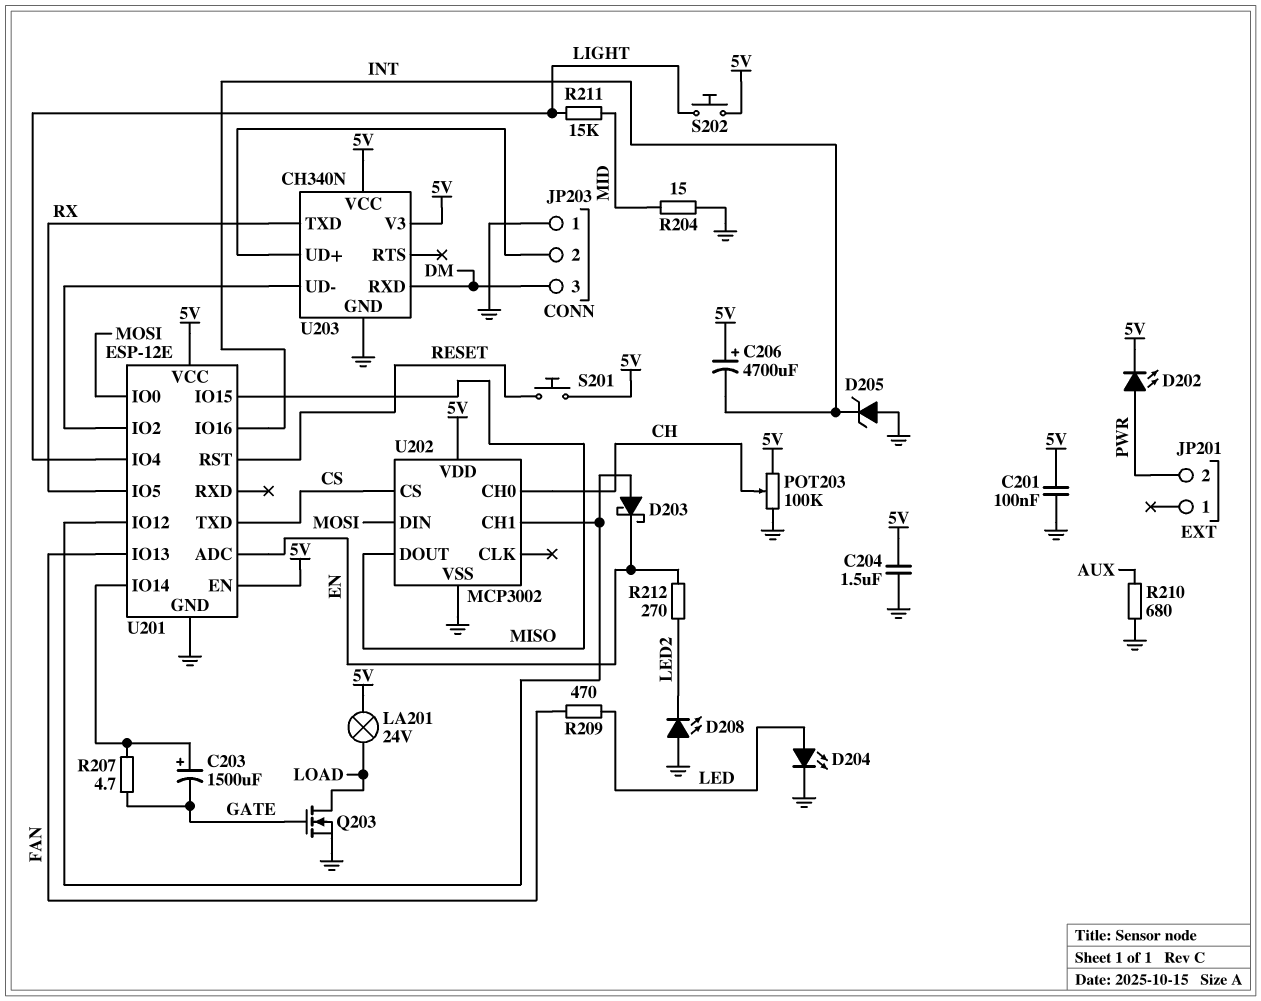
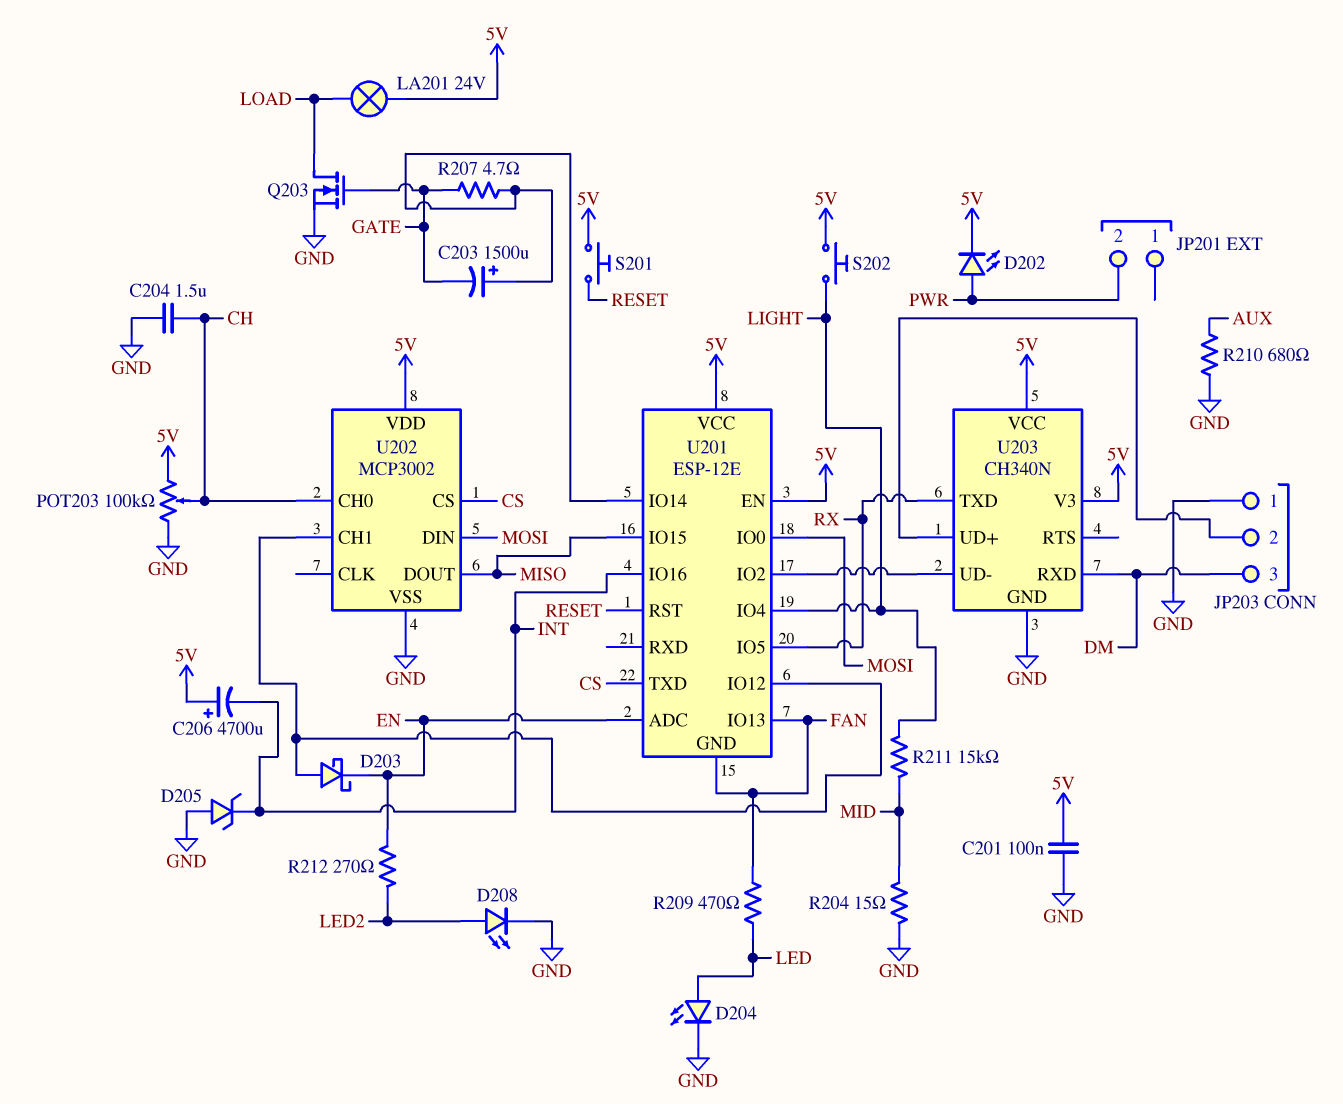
C204: 1.5uF (5V, GND) -> 1.5uF (CH, GND)
D208: LED (A GND, K LED2) -> LED (A LED2, K GND)
U201 pin GND: GND -> FAN

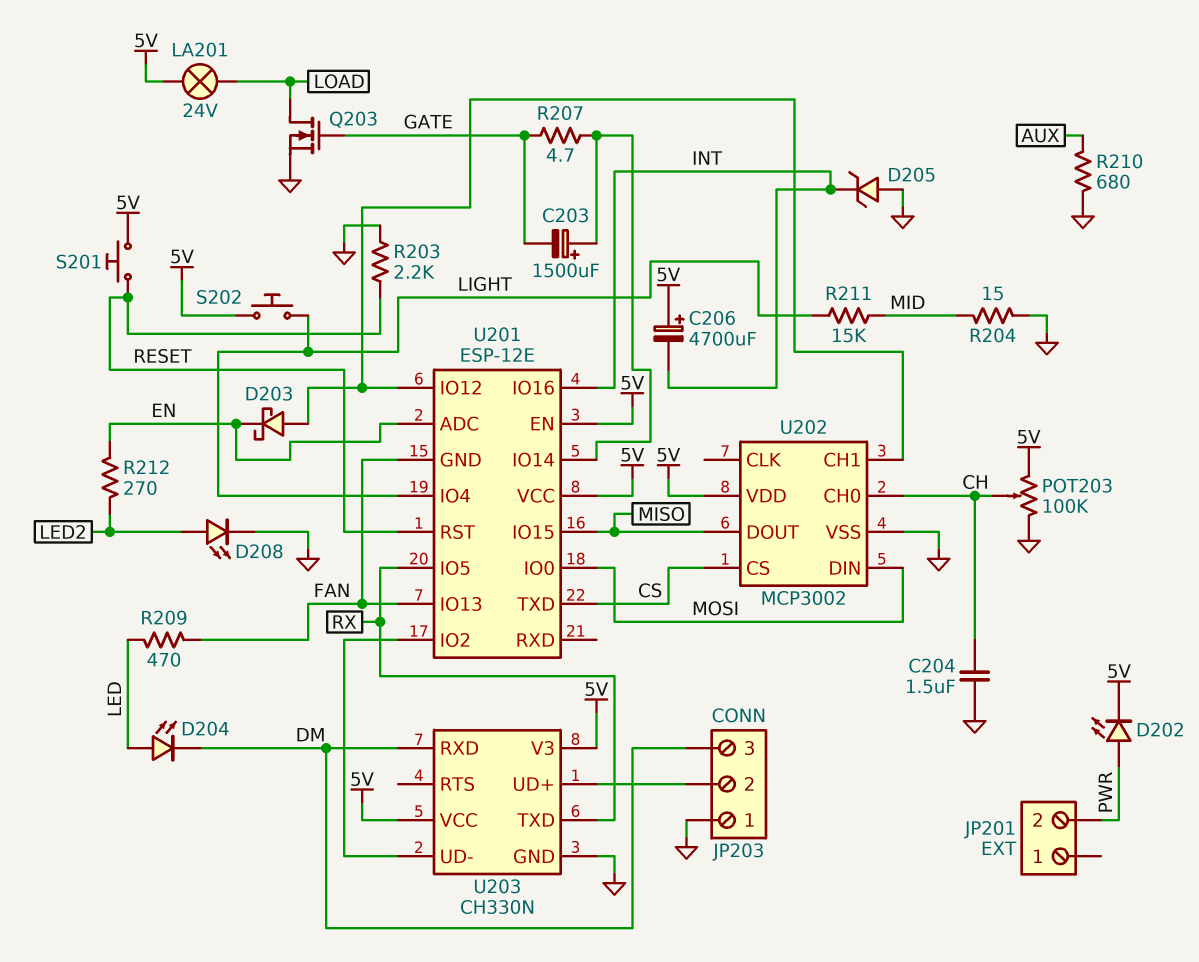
C201: 100nF (5V, GND) -> none
D204: LED (A LED, K GND) -> LED (A LED, K DM)
R203: none -> 2.2k (GND, RESET)
U203: CH340N -> CH330N

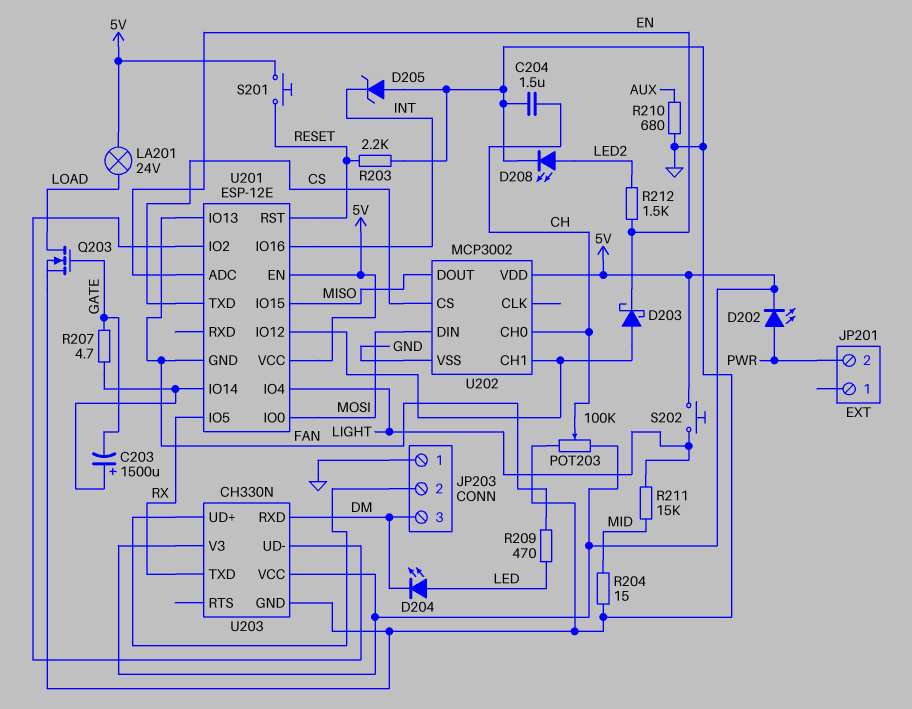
C206: 4700uF (plus 5V, minus INT) -> none
R212: 270 (EN, LED2) -> 1.5k (EN, LED2)

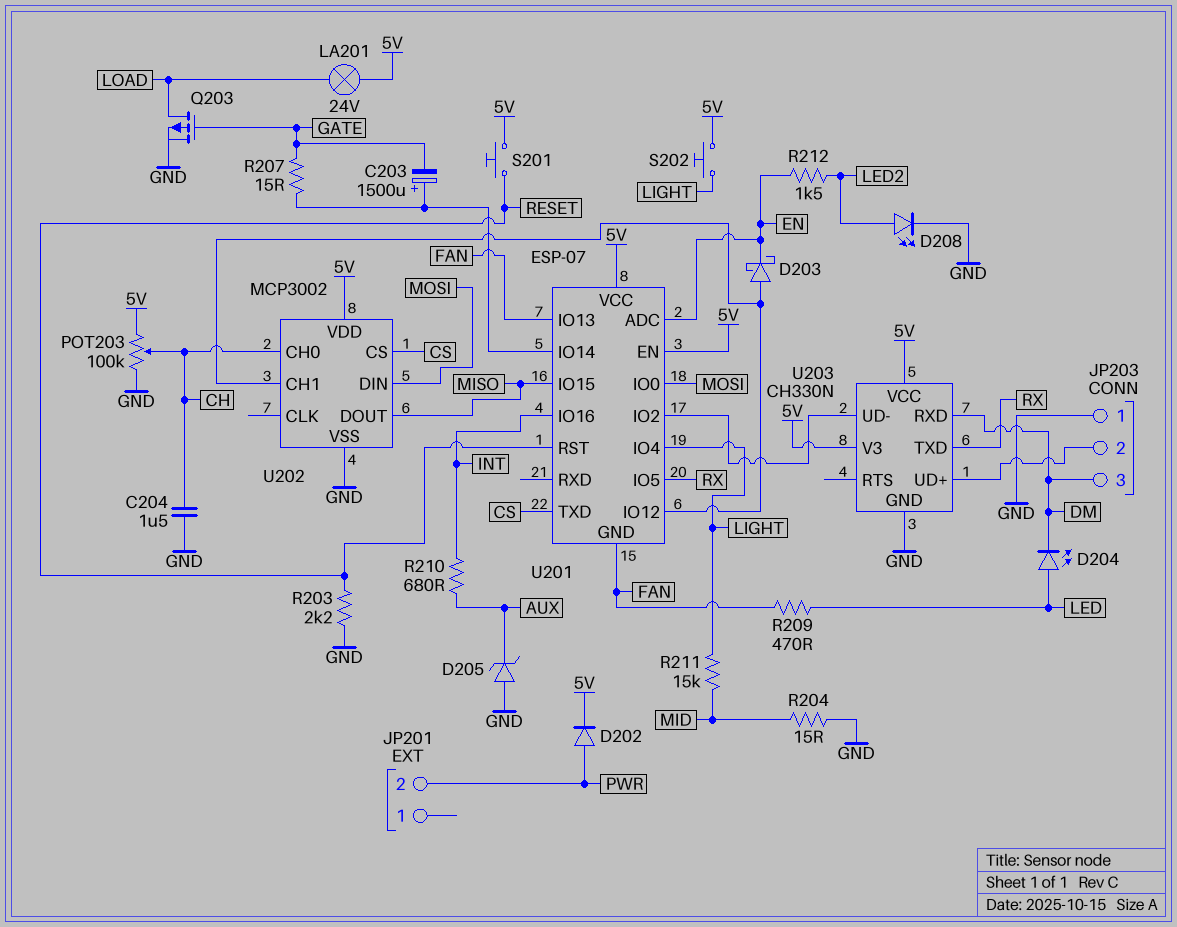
D202: LED (A PWR, K 5V) -> diode (A PWR, K 5V)
D205: zener (A GND, K INT) -> zener (A GND, K AUX)
Q203: NMOS (G GATE, D LOAD, S GND) -> PMOS (G GATE, D LOAD, S GND)
R207: 4.7 (GATE, U201/IO14) -> 15 (GATE, U201/IO14)
R210: 680 (AUX, GND) -> 680 (AUX, INT)
U201: ESP-12E -> ESP-07

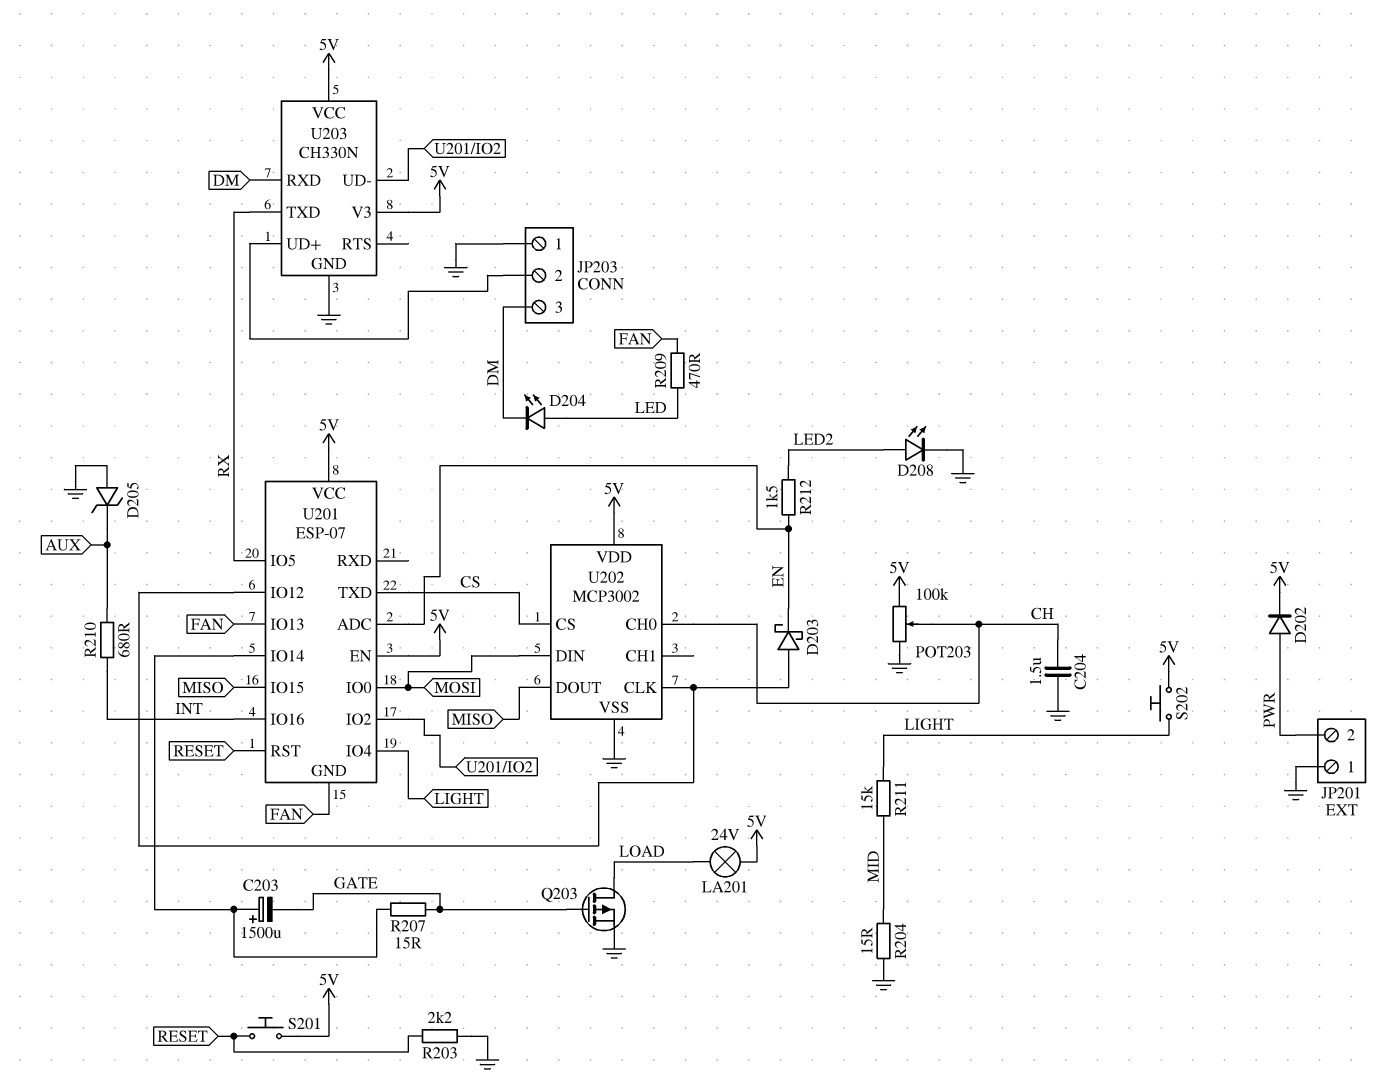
JP201 pin 1: none -> GND
U202 pin CH1: U201/IO12 -> none
U202 pin CLK: none -> U201/IO12

